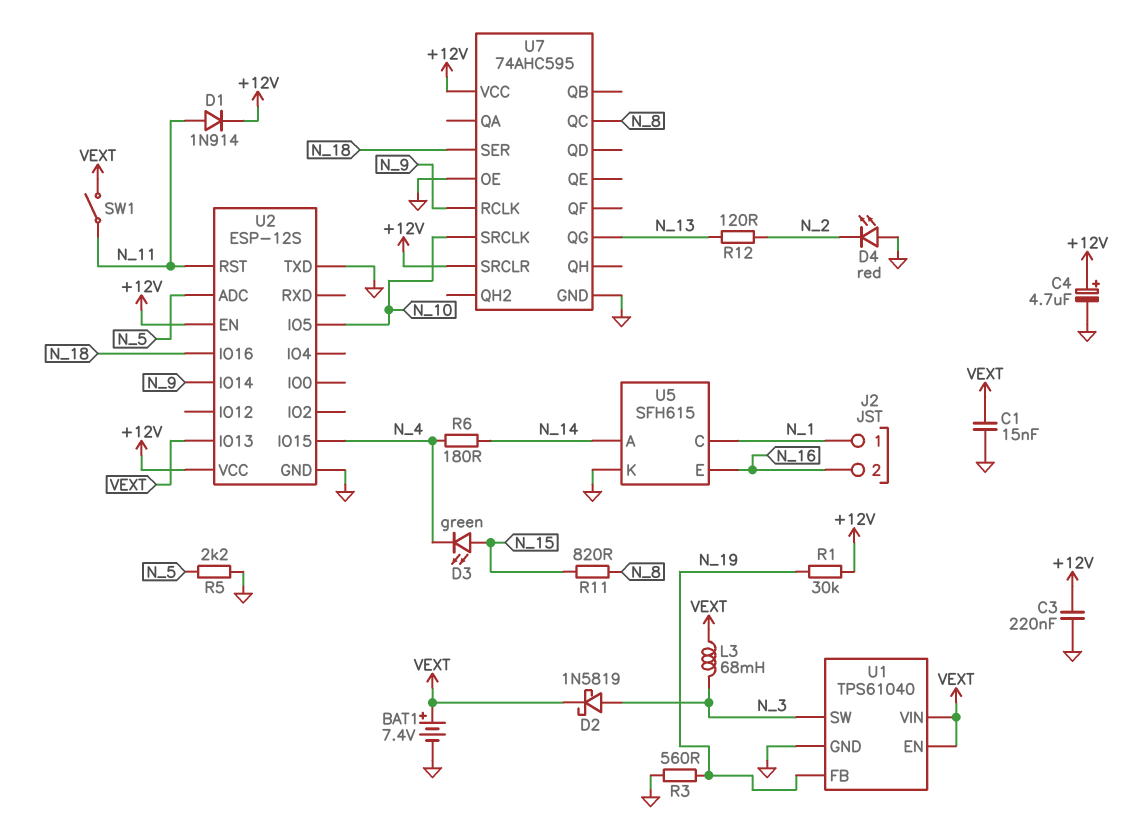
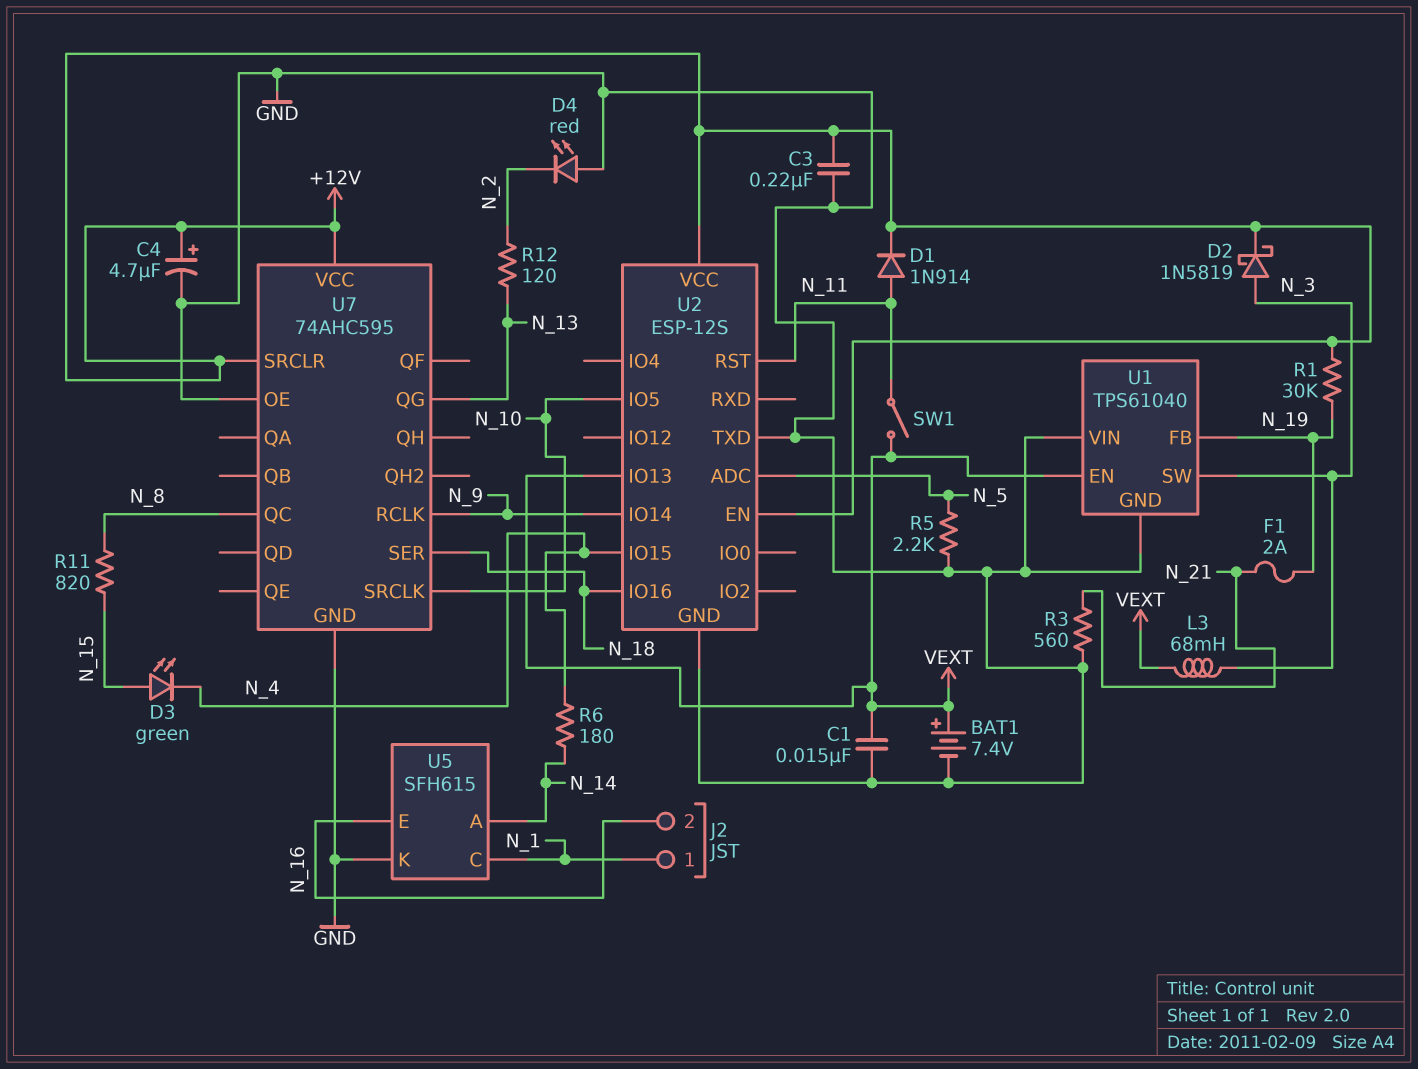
D2: schottky 1N5819 (A N_3, K VEXT) -> schottky 1N5819 (A N_3, K +12V)
F1: none -> 2A (N_19, N_21)
R3: 560 (GND, N_19) -> 560 (GND, N_21)
U1 pin VIN: VEXT -> GND

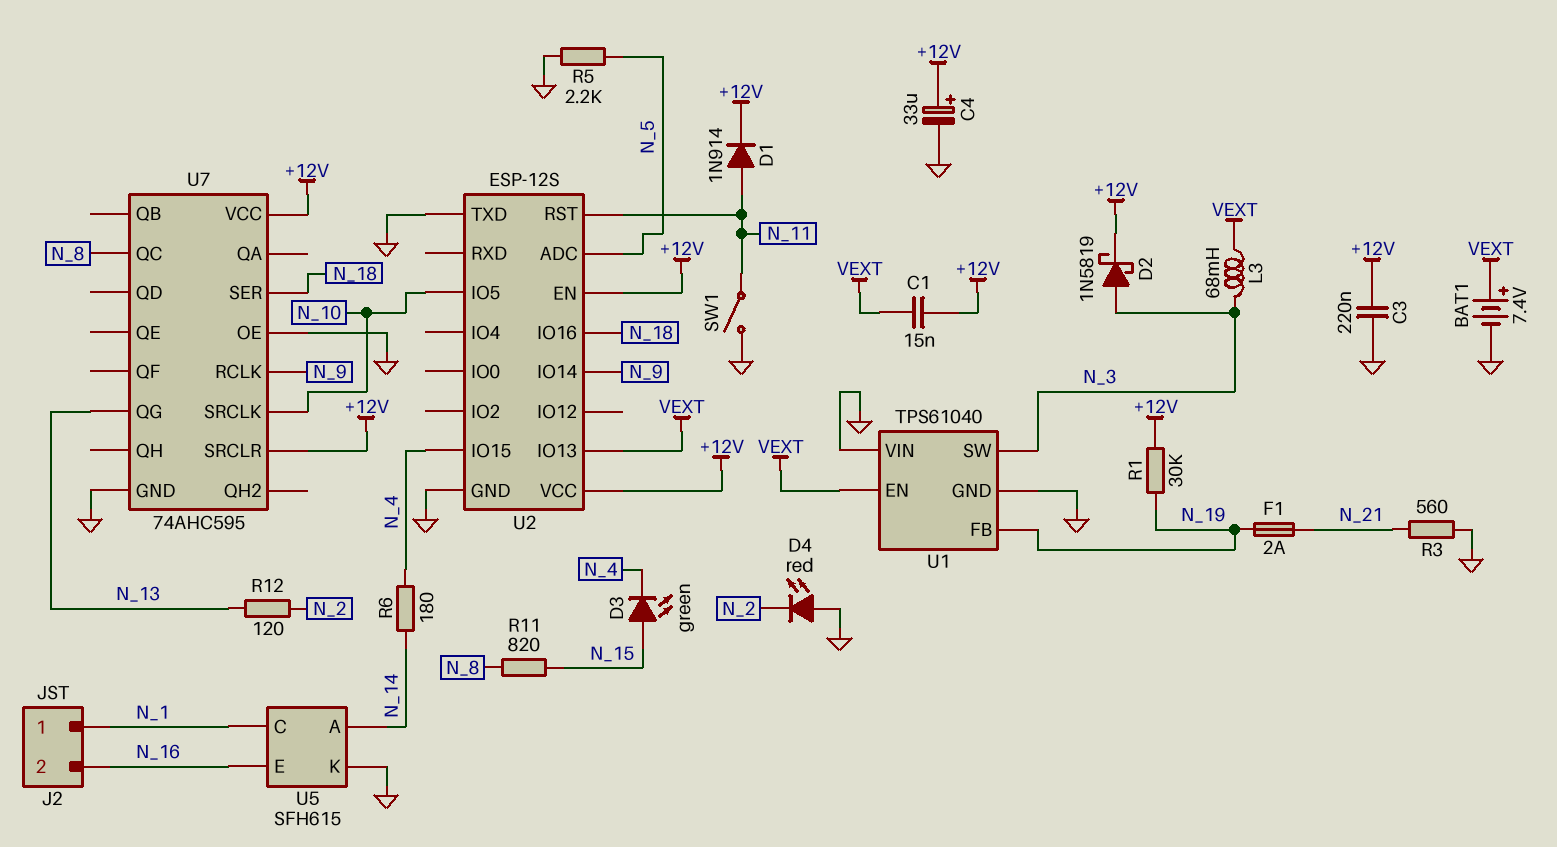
C1: 15nF (GND, VEXT) -> 15nF (+12V, VEXT)
C4: 4.7uF (plus +12V, minus GND) -> 33uF (plus +12V, minus GND)
SW1: switch (N_11, VEXT) -> switch (GND, N_11)

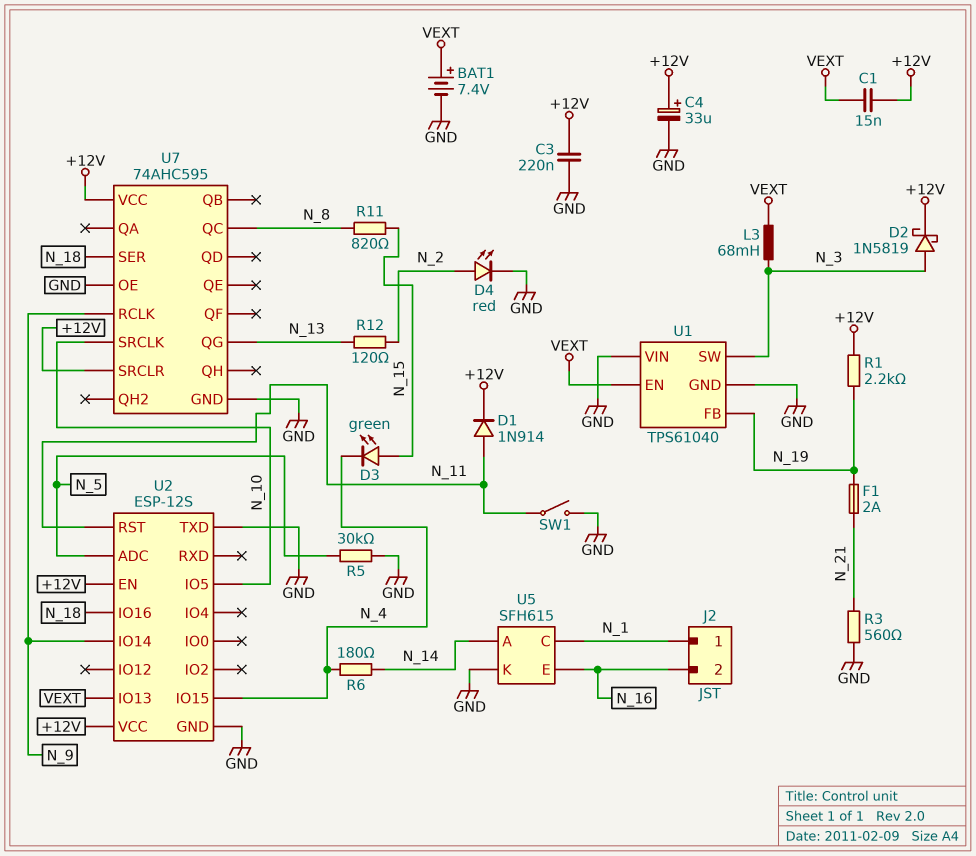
D4: LED red (A GND, K N_2) -> LED red (A N_2, K GND)
R1: 30k (+12V, N_19) -> 2.2k (+12V, N_19)
R5: 2.2k (GND, N_5) -> 30k (GND, N_5)

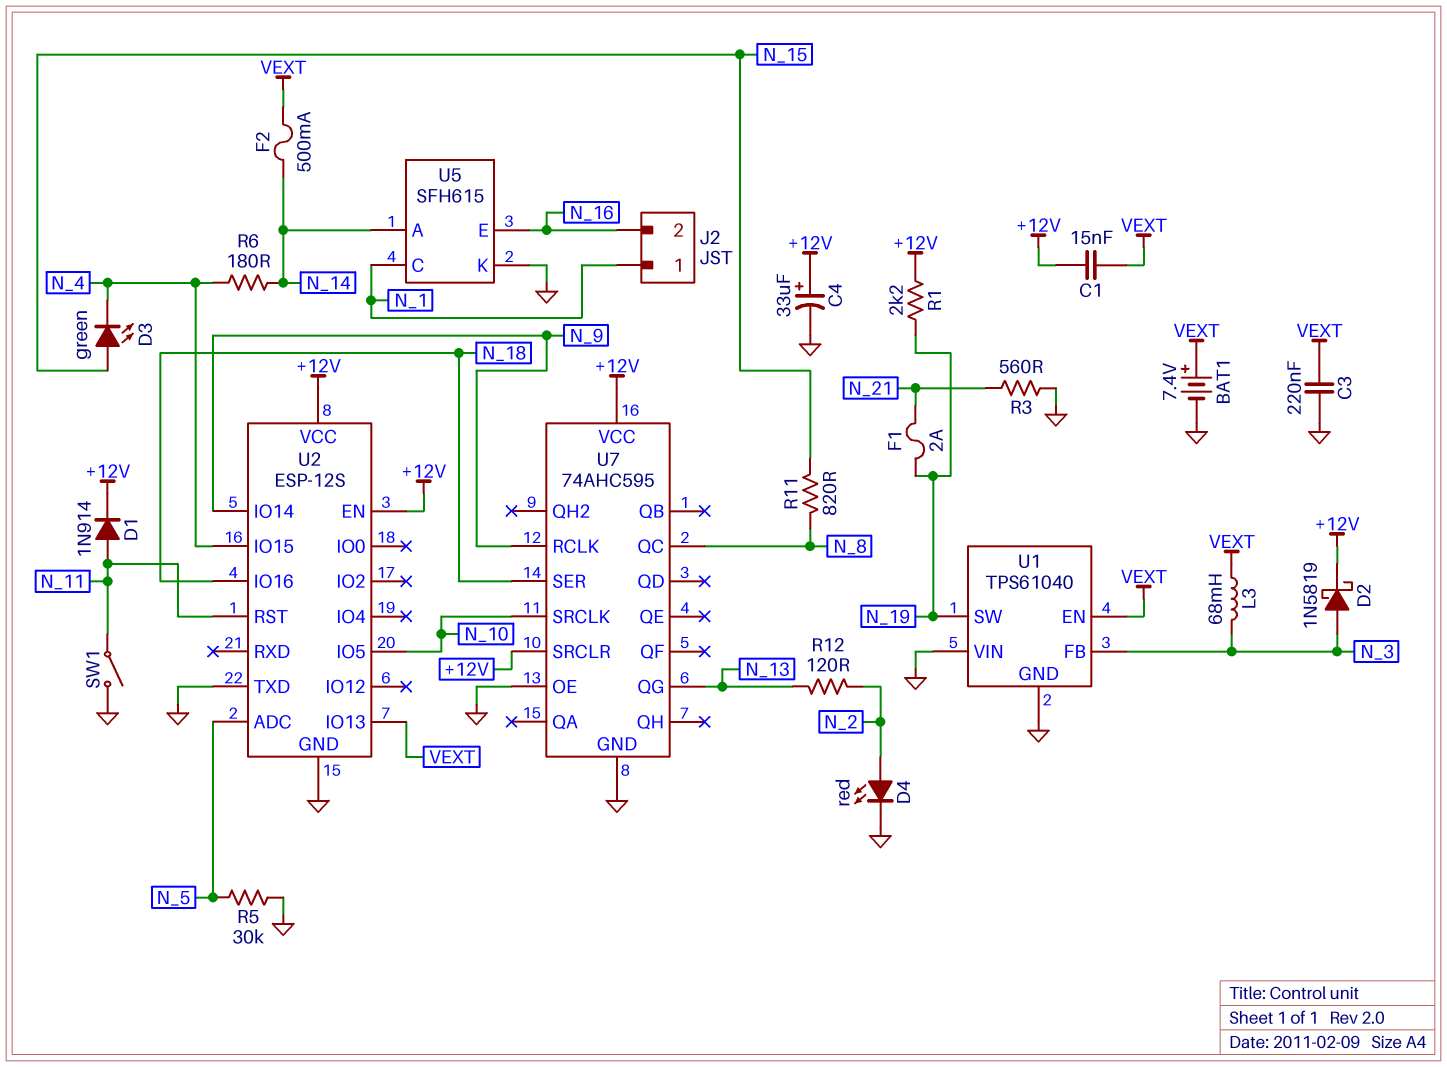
C3: 220nF (+12V, GND) -> 220nF (GND, VEXT)
F2: none -> 500mA (N_14, VEXT)
U1 pin FB: N_19 -> N_3
U1 pin SW: N_3 -> N_19

